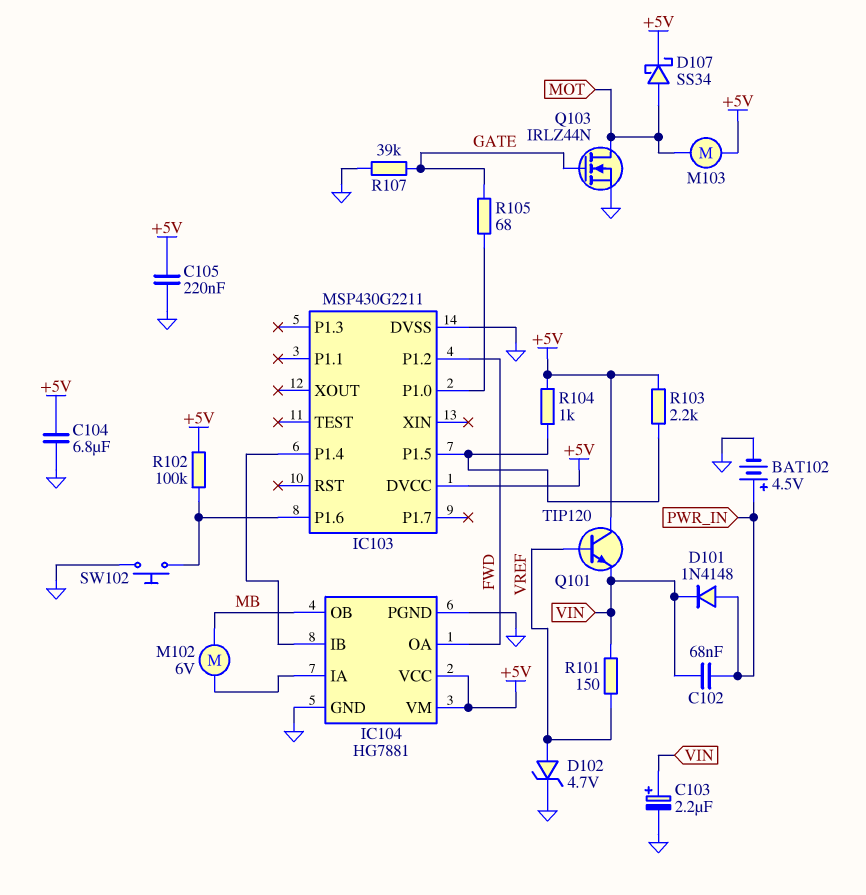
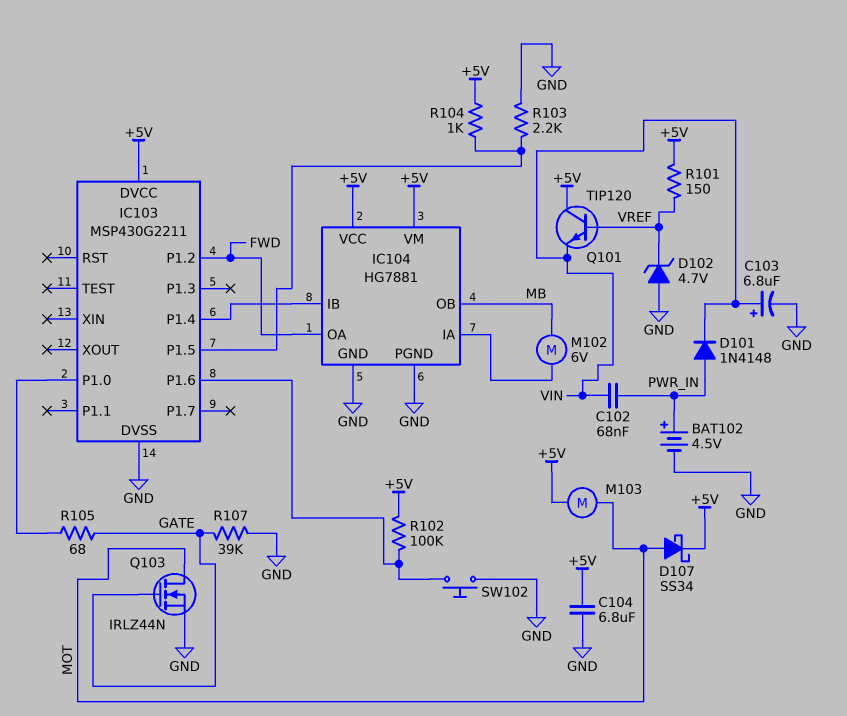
C103: 2.2uF (plus VIN, minus GND) -> 6.8uF (plus VIN, minus GND)
C105: 220nF (+5V, GND) -> none
D102: zener 4.7V (A VREF, K GND) -> zener 4.7V (A GND, K VREF)
R101: 150 (VIN, VREF) -> 150 (+5V, VREF)
R103: 2.2k (+5V, IC103/P1.5) -> 2.2k (GND, IC103/P1.5)

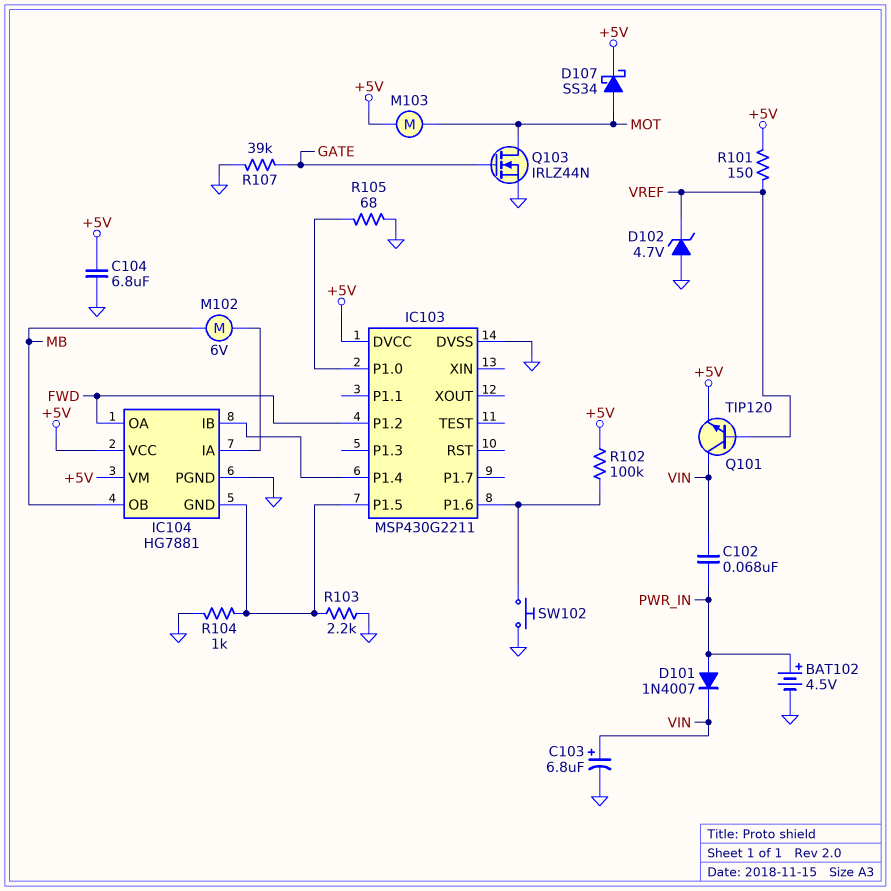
D101: diode 1N4148 (A PWR_IN, K VIN) -> diode 1N4007 (A PWR_IN, K VIN)
IC104 pin GND: GND -> IC103/P1.5
Q101: NPN TIP120 (B VREF, C +5V, E VIN) -> NPN TIP120 (B VREF, C VIN, E +5V)
R104: 1k (+5V, IC103/P1.5) -> 1k (GND, IC103/P1.5)
R105: 68 (GATE, IC103/P1.0) -> 68 (GND, IC103/P1.0)

